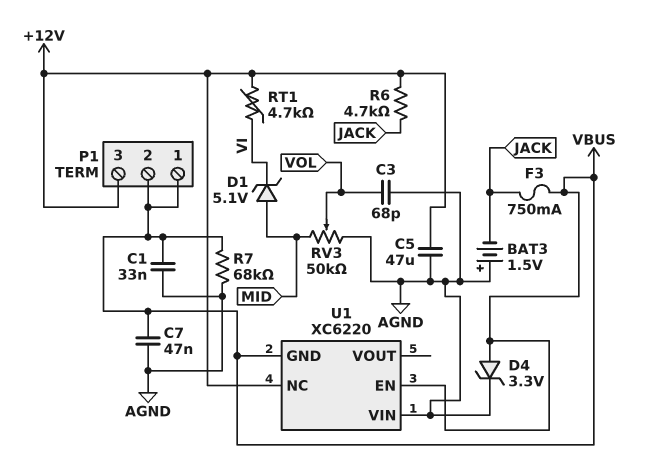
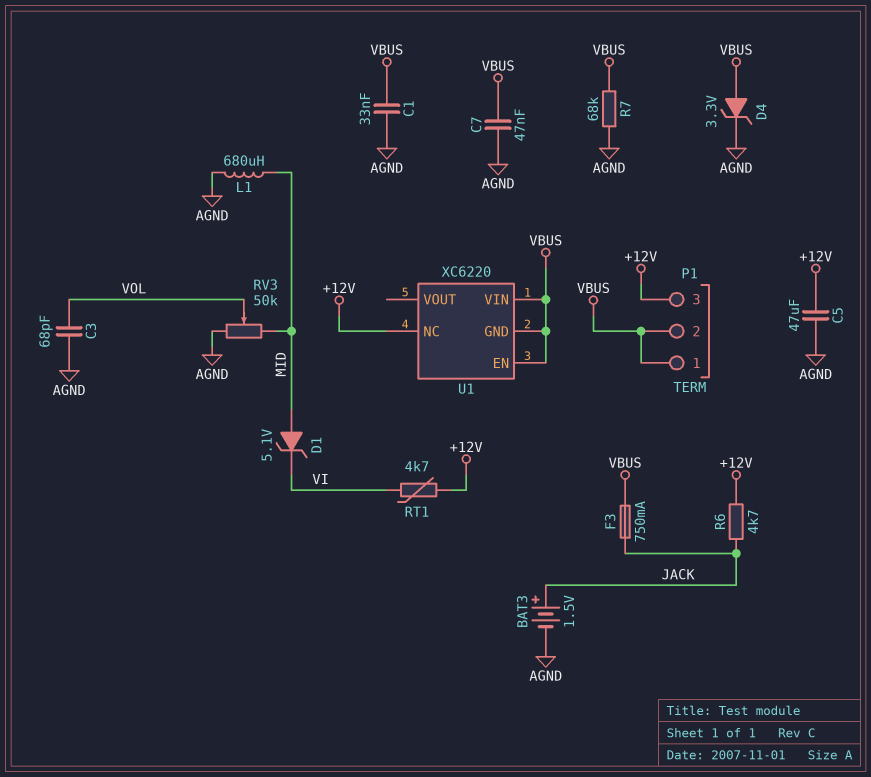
BAT3: 1.5V (plus AGND, minus JACK) -> 1.5V (plus JACK, minus AGND)
L1: none -> 680uH (AGND, MID)
U1 pin VIN: AGND -> VBUS

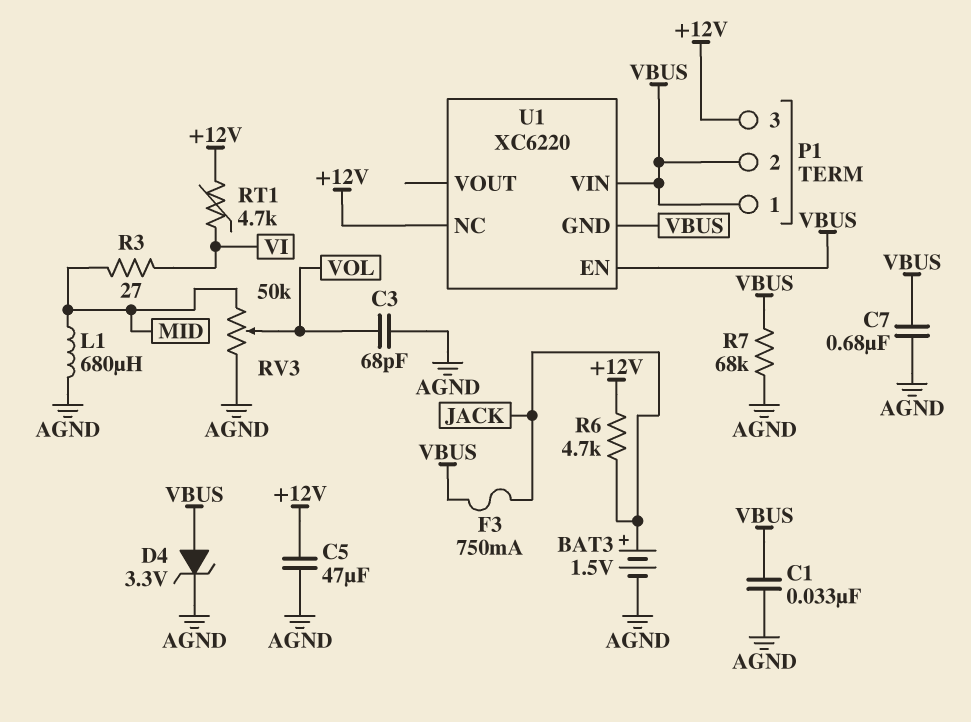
C7: 47nF (AGND, VBUS) -> 680nF (AGND, VBUS)
D1: zener 5.1V (A MID, K VI) -> none
R3: none -> 27 (MID, VI)

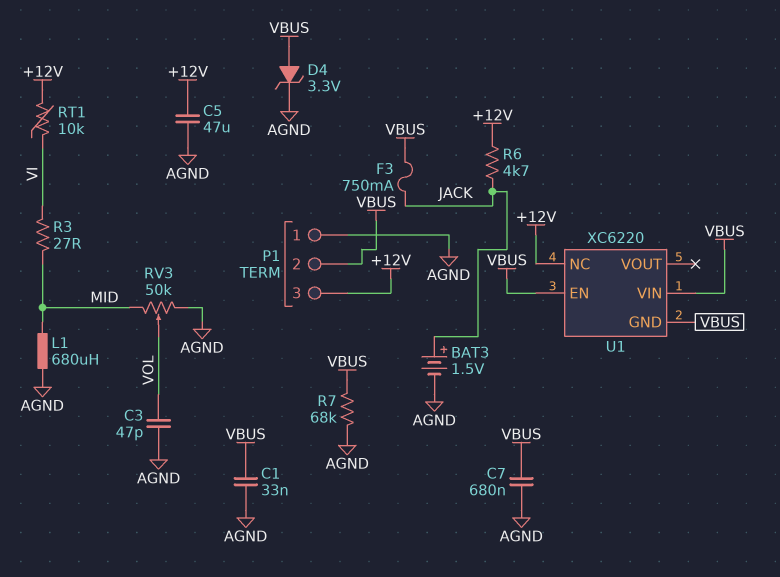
C3: 68pF (AGND, VOL) -> 47pF (AGND, VOL)
P1 pin 1: VBUS -> AGND
RT1: 4.7k (+12V, VI) -> 10k (+12V, VI)

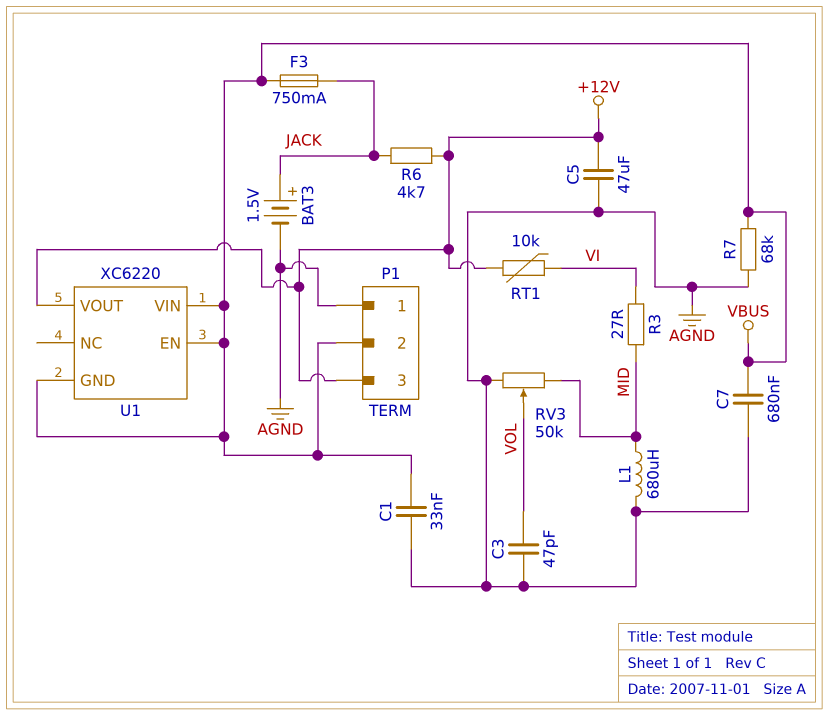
D4: zener 3.3V (A VBUS, K AGND) -> none
U1 pin NC: +12V -> none
U1 pin VOUT: none -> +12V

